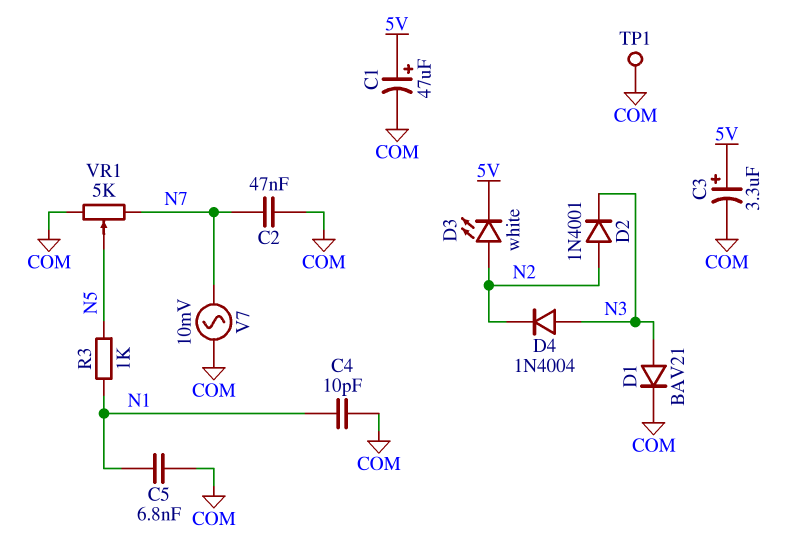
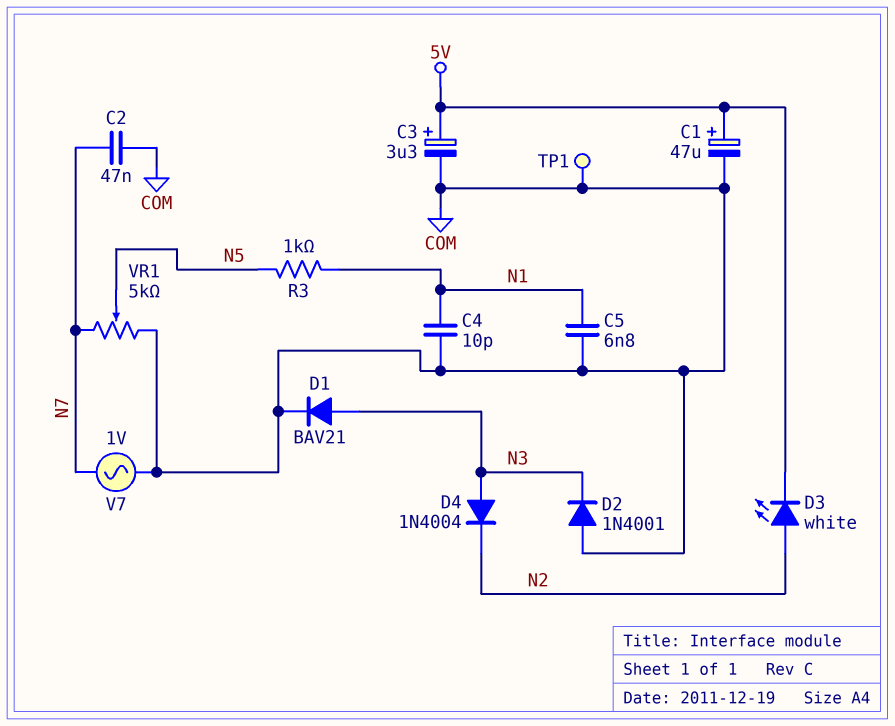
D2: diode 1N4001 (A N2, K N3) -> diode 1N4001 (A COM, K N3)
V7: AC 10mV (COM, N7) -> AC 1V (COM, N7)

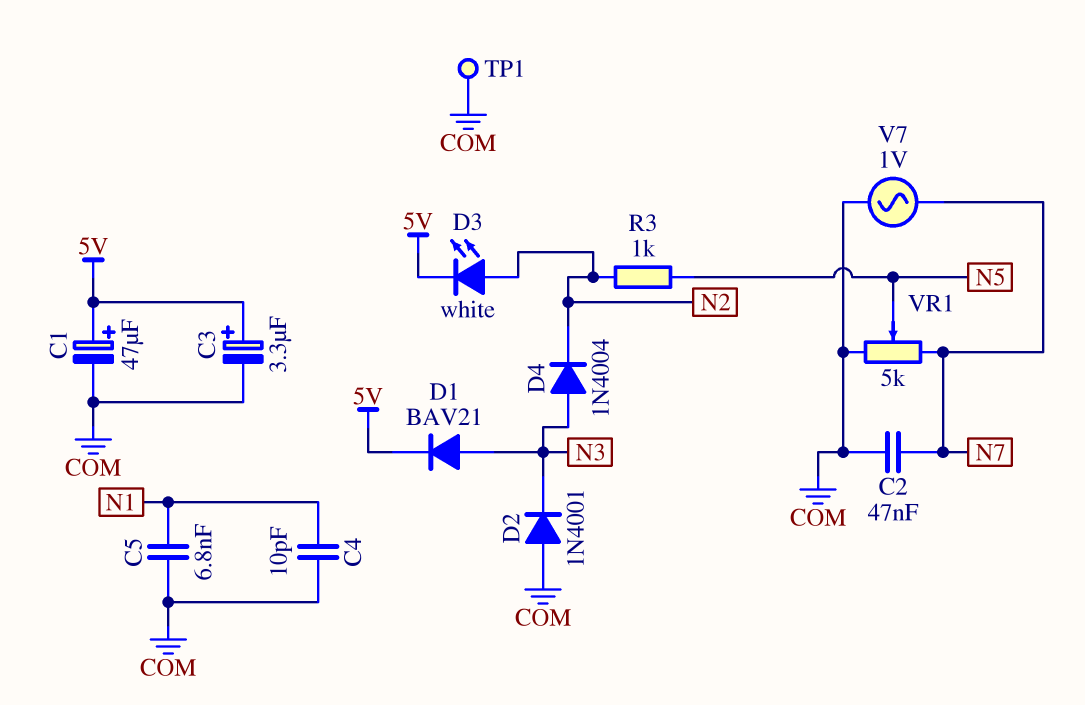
D1: diode BAV21 (A N3, K COM) -> diode BAV21 (A N3, K 5V)
R3: 1k (N1, N5) -> 1k (N2, N5)

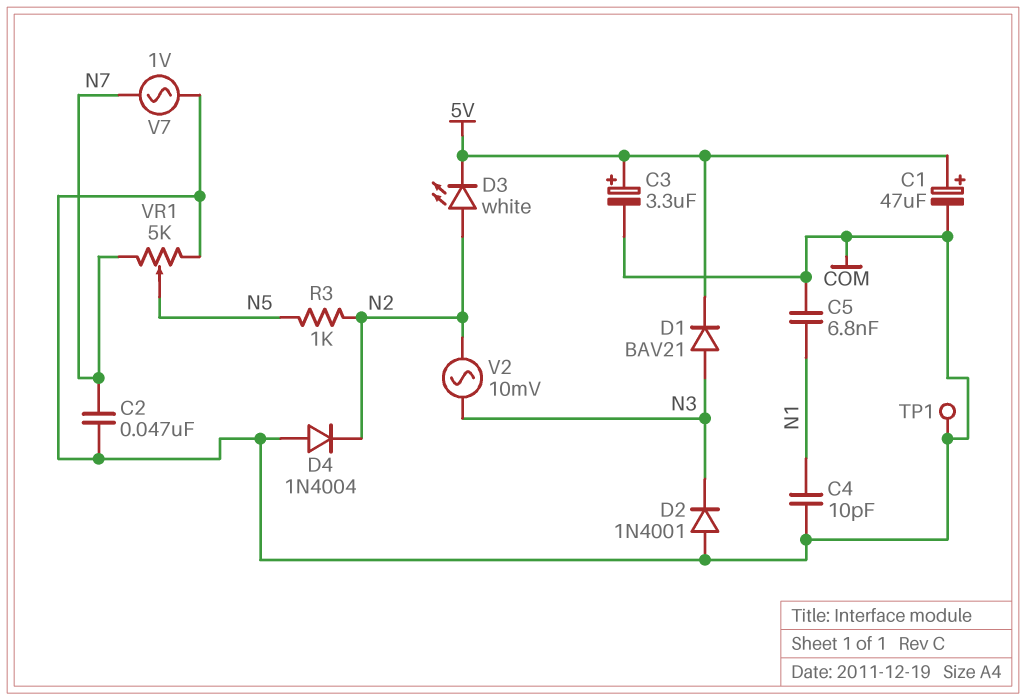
D4: diode 1N4004 (A N3, K N2) -> diode 1N4004 (A COM, K N2)
V2: none -> AC 10mV (N2, N3)

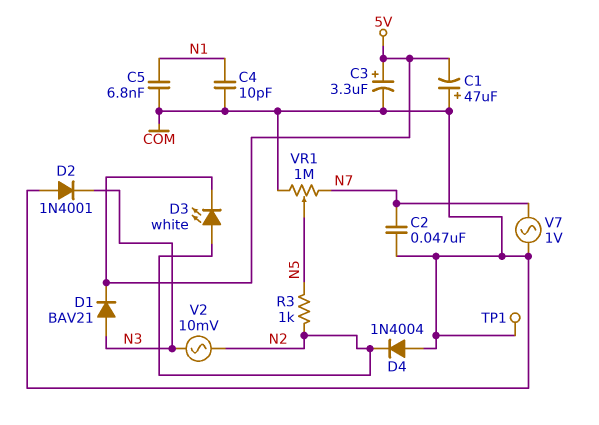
C1: 47uF (plus 5V, minus COM) -> 47uF (plus COM, minus 5V)
VR1: 5k (COM, N7, wiper N5) -> 1M (COM, N7, wiper N5)

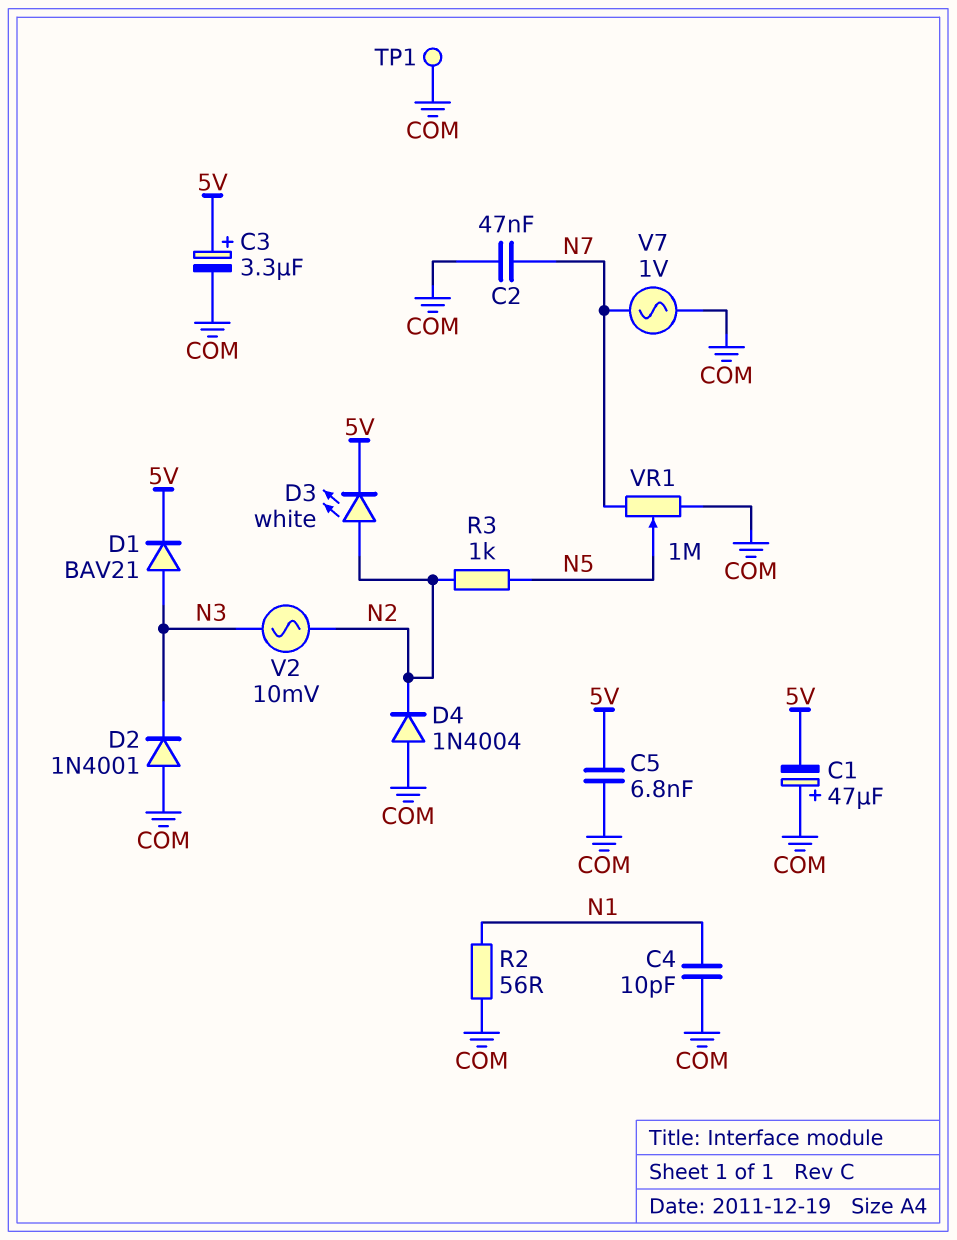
C5: 6.8nF (COM, N1) -> 6.8nF (5V, COM)
R2: none -> 56 (COM, N1)

